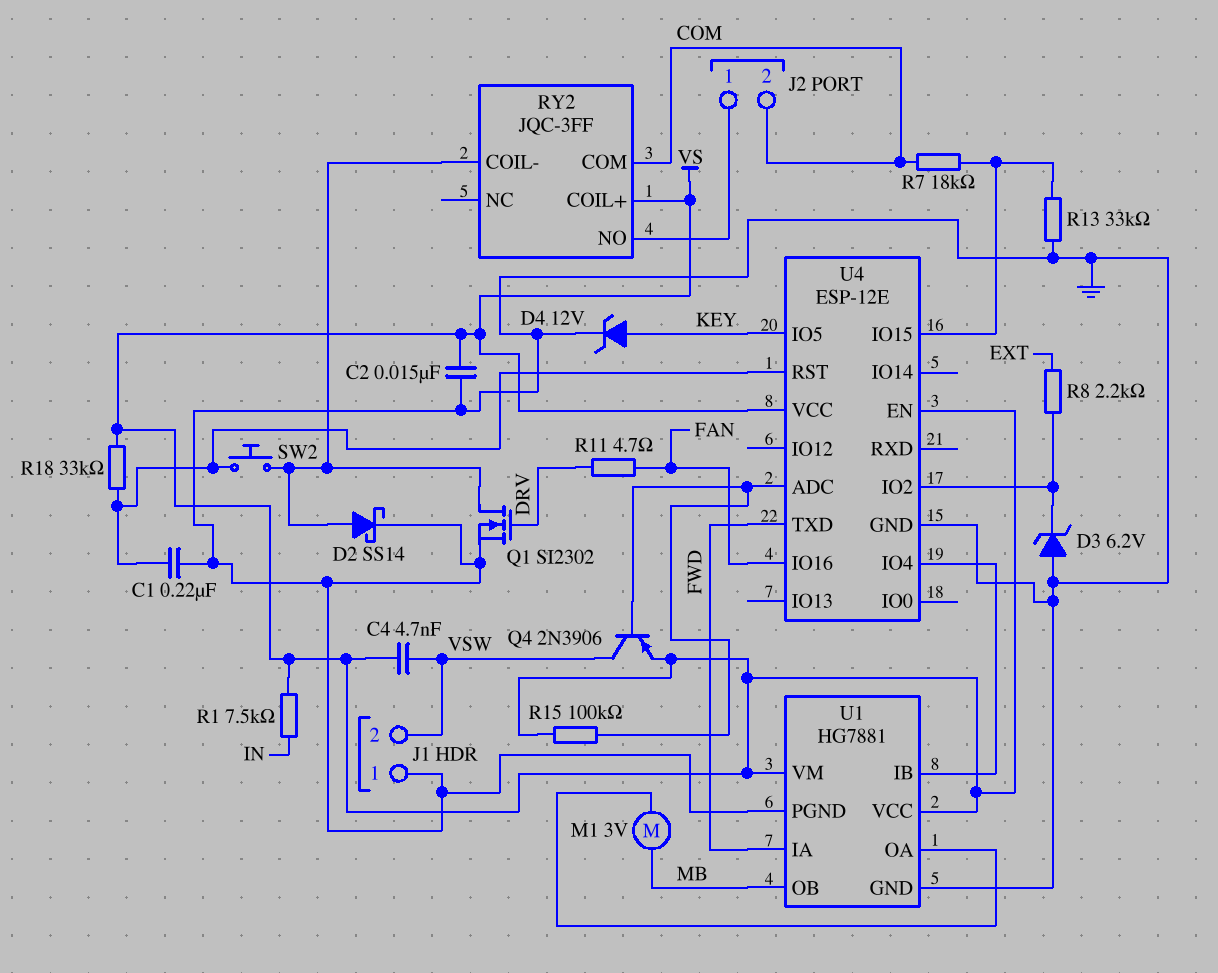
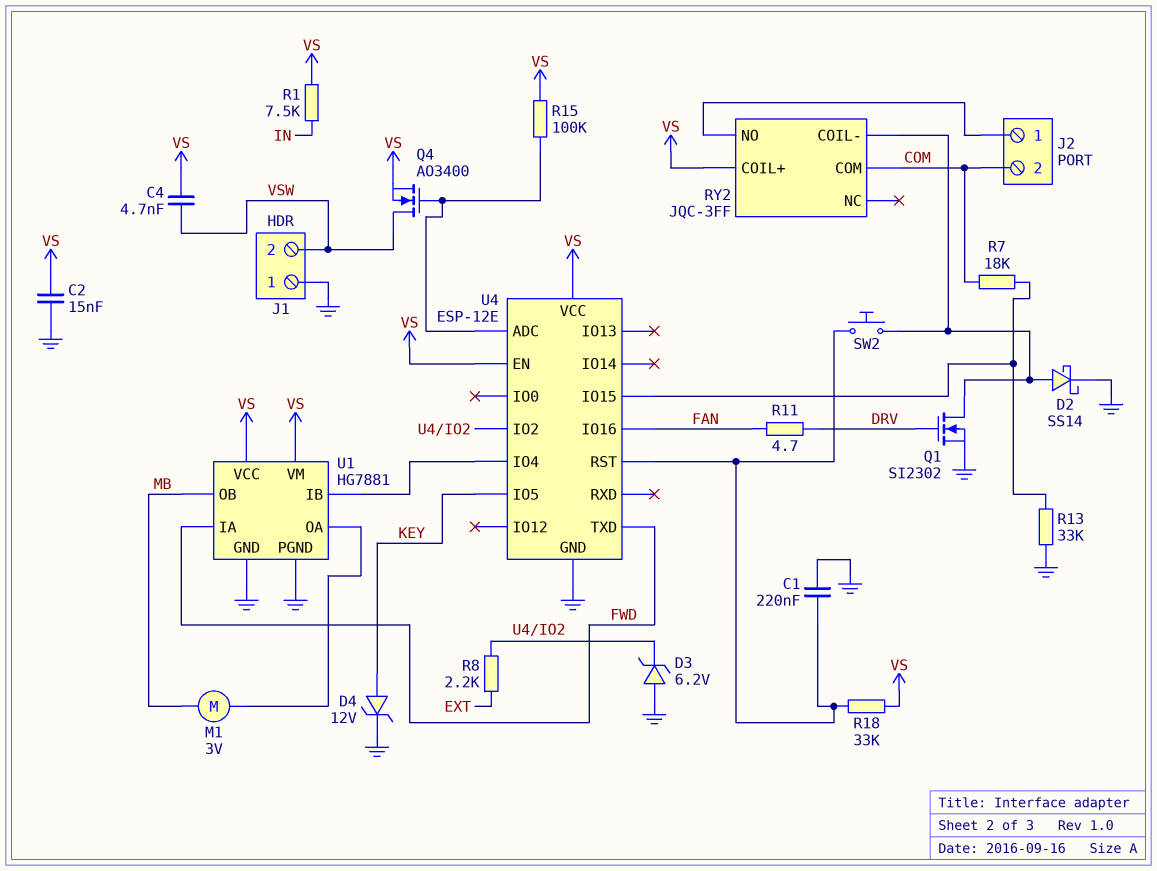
Q4: PNP 2N3906 (B U4/ADC, C VSW, E VS) -> NMOS AO3400 (G U4/ADC, D VSW, S VS)

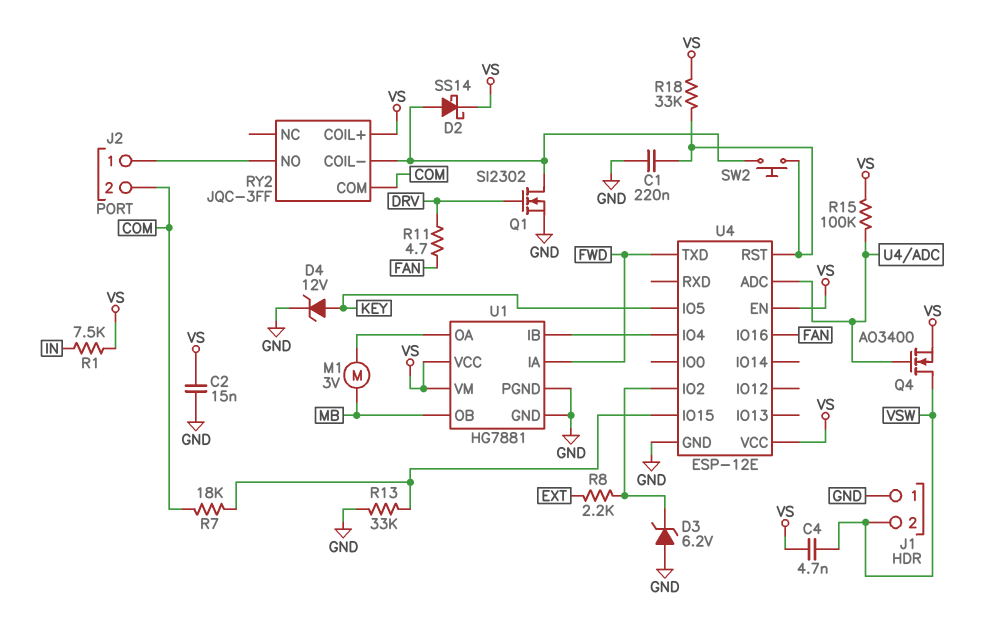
D2: schottky SS14 (A RY2/COIL-, K GND) -> schottky SS14 (A RY2/COIL-, K VS)

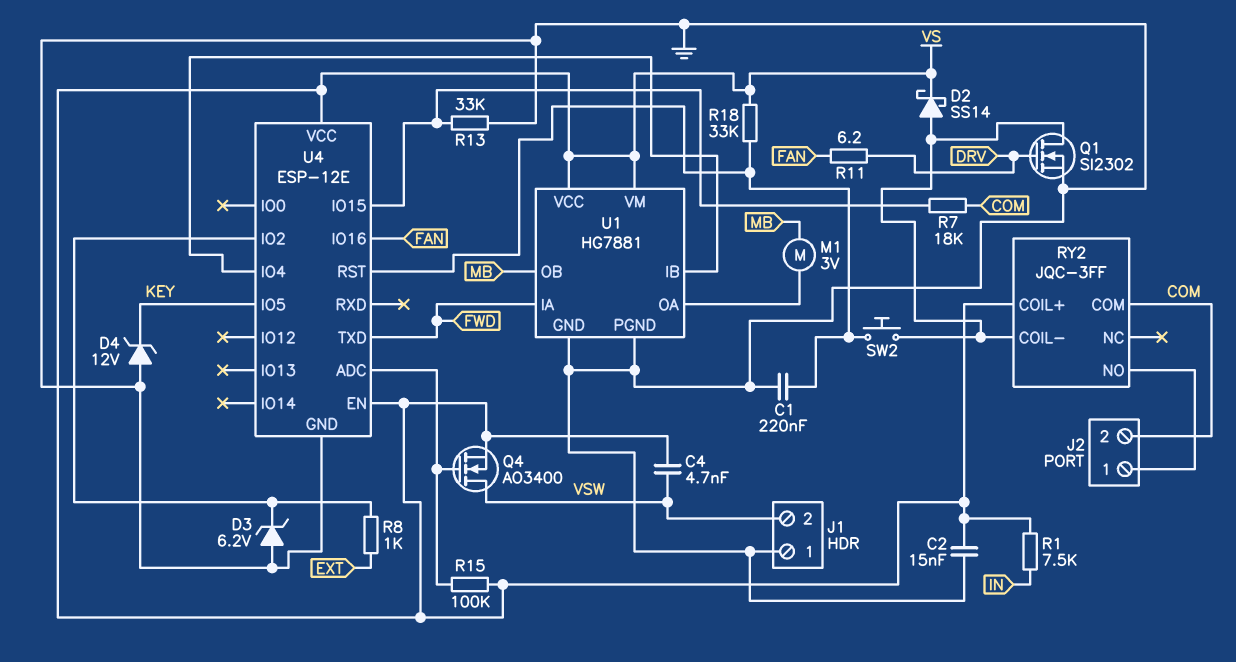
D4: zener 12V (A KEY, K GND) -> zener 12V (A GND, K KEY)
R8: 2.2k (EXT, U4/IO2) -> 1k (EXT, U4/IO2)
R11: 4.7 (DRV, FAN) -> 6.2 (DRV, FAN)

